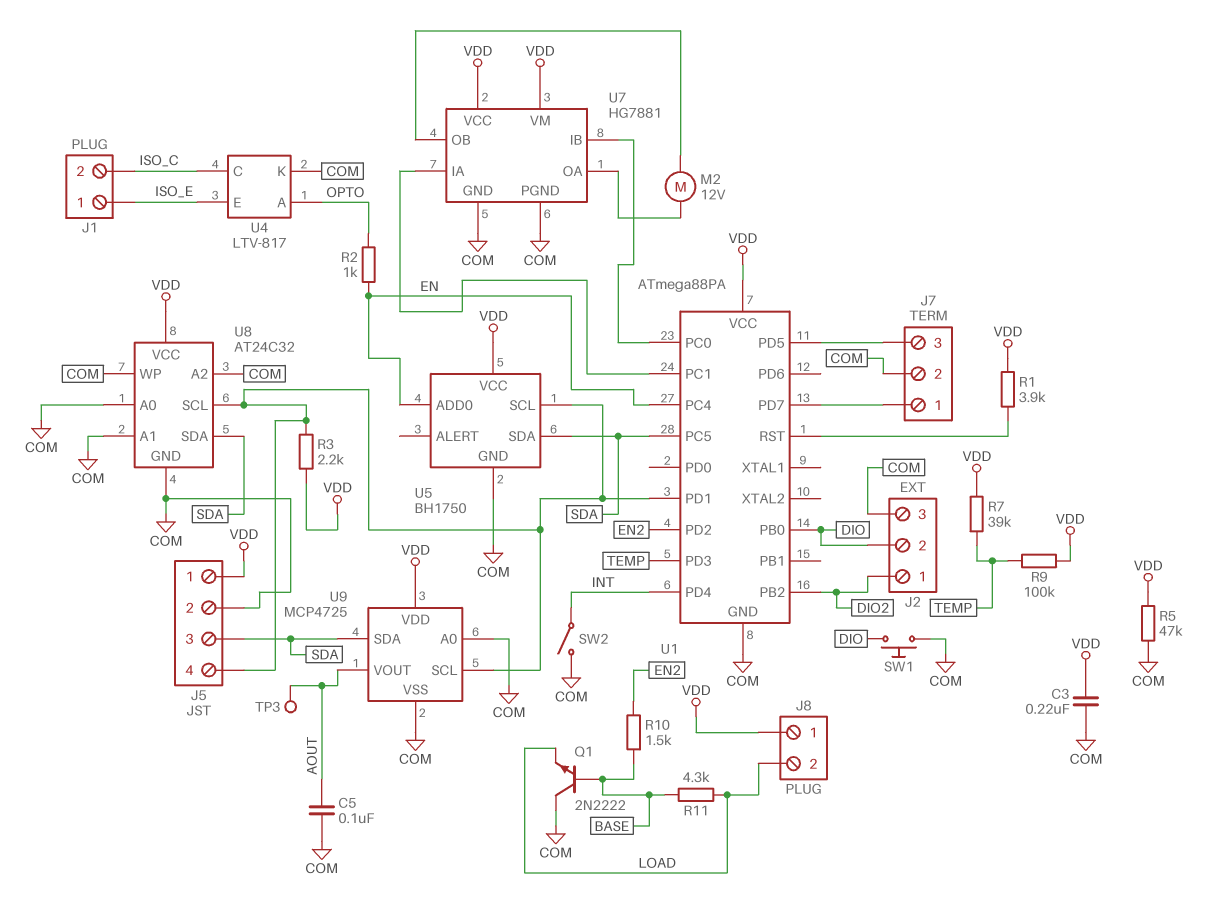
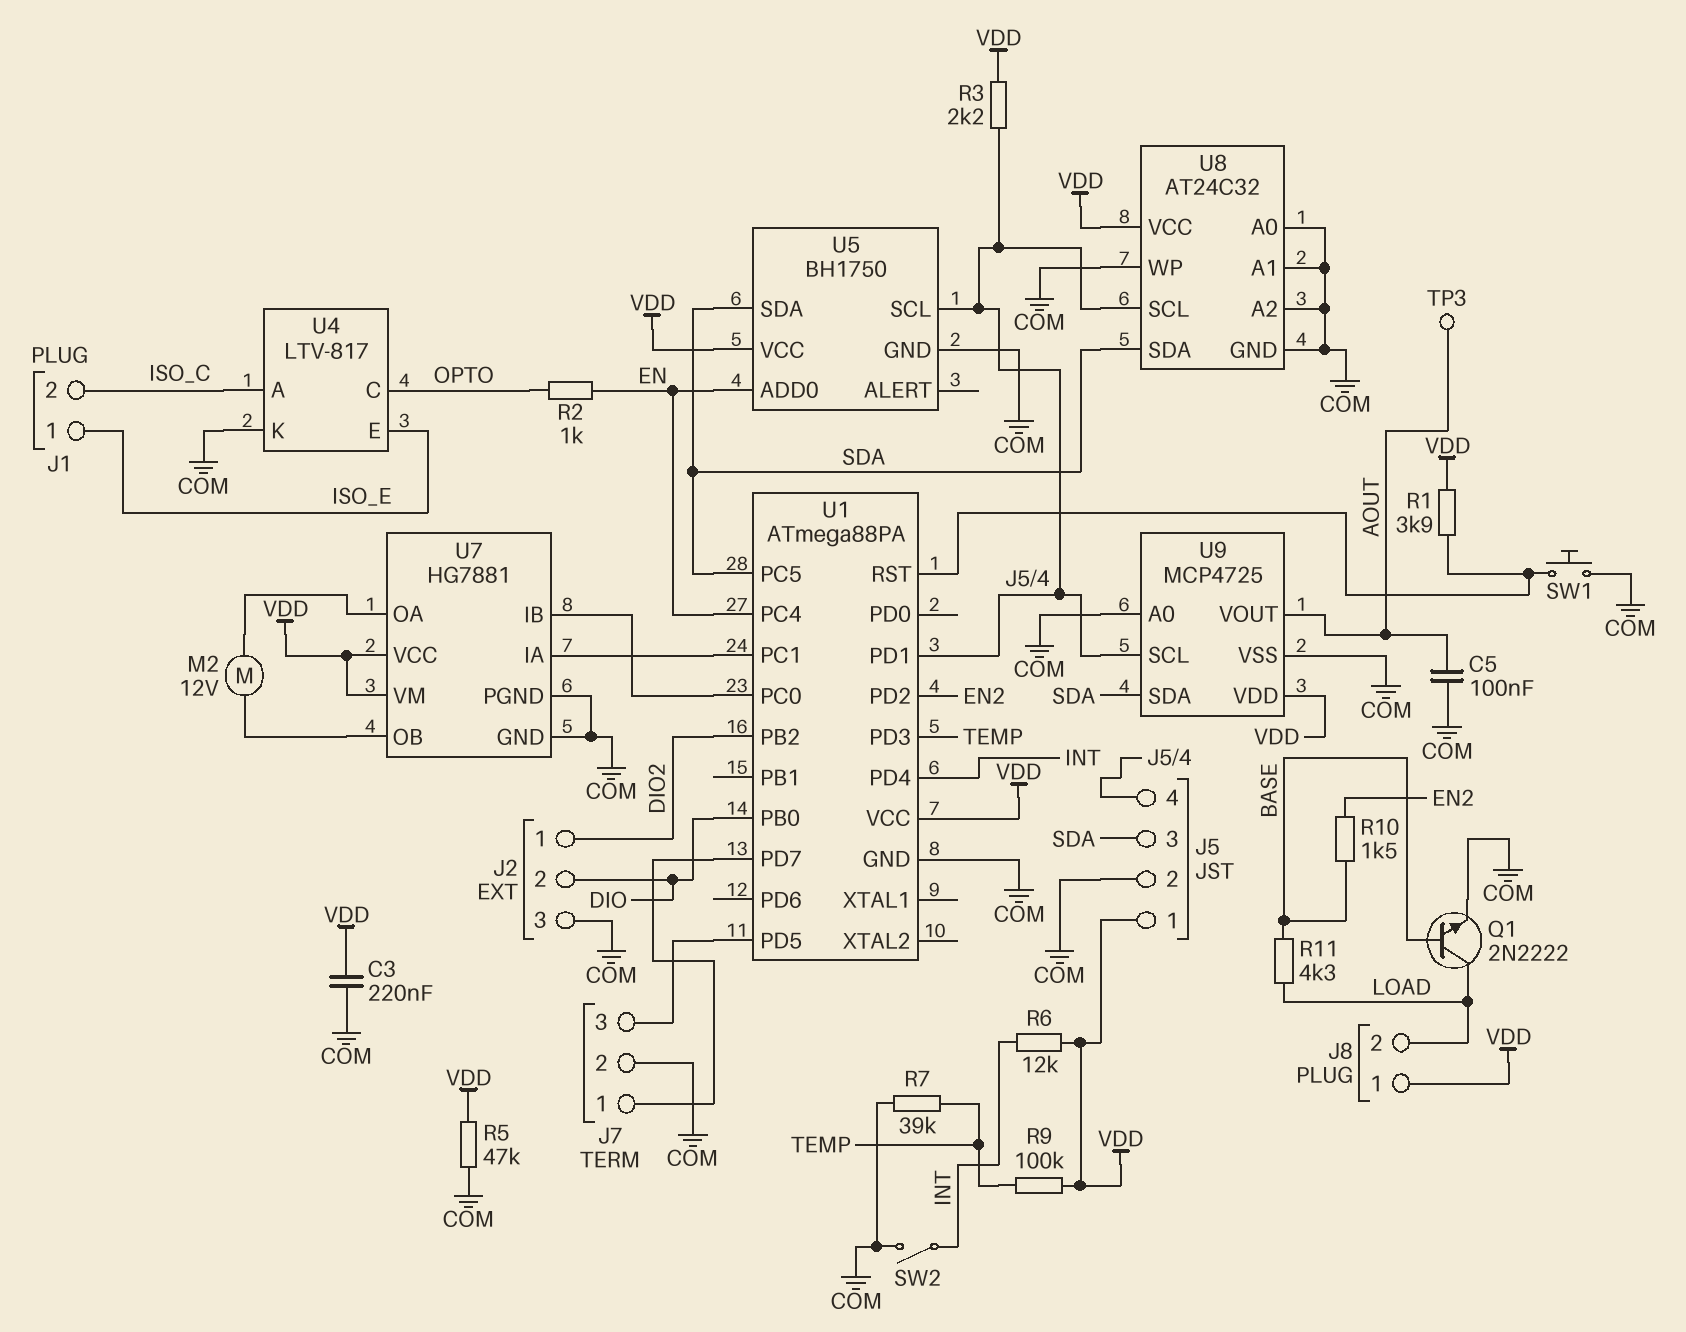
Q1: NPN 2N2222 (B BASE, C COM, E LOAD) -> NPN 2N2222 (B BASE, C LOAD, E COM)
R6: none -> 12k (INT, VDD)
R7: 39k (TEMP, VDD) -> 39k (COM, TEMP)
SW1: button (COM, DIO) -> button (COM, U1/RST)
U4 pin A: OPTO -> ISO_C
U4 pin C: ISO_C -> OPTO

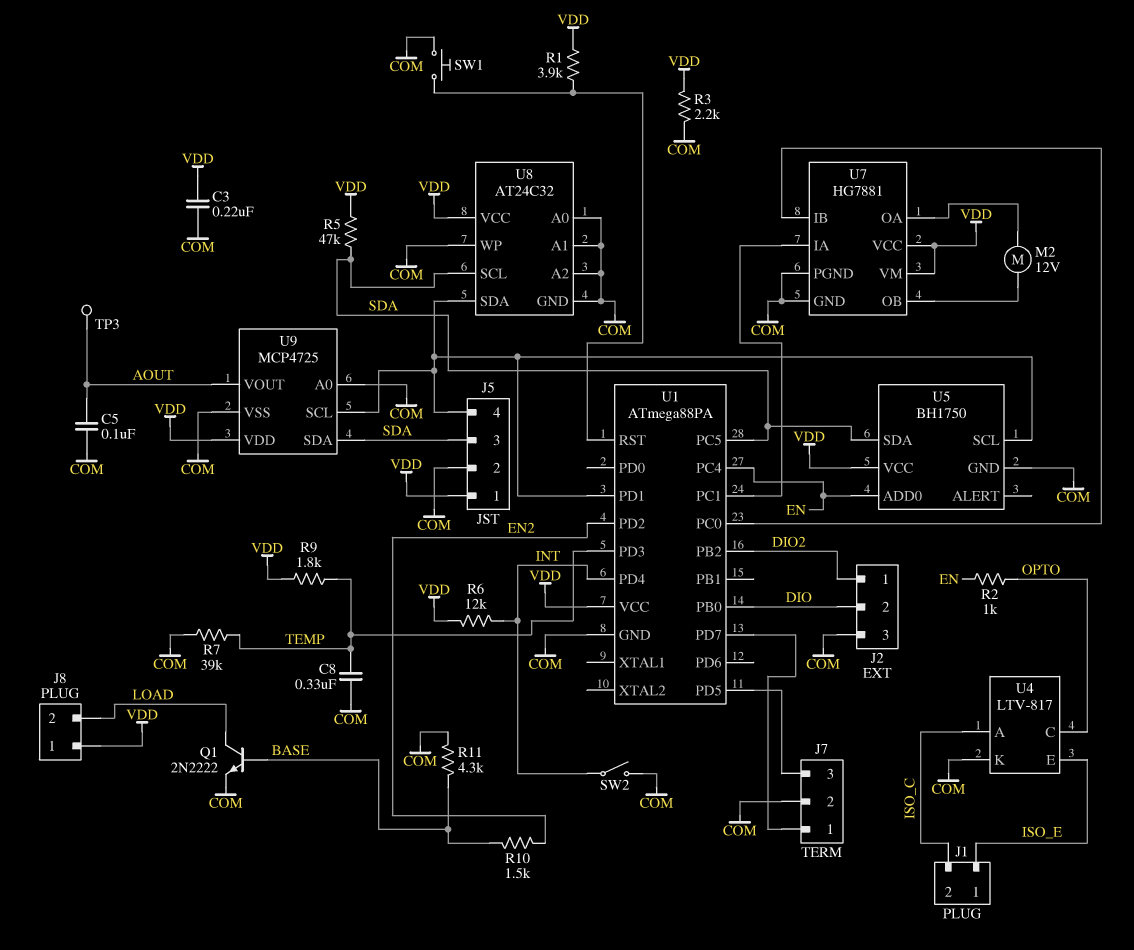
C8: none -> 330nF (COM, TEMP)
R3: 2.2k (J5/4, VDD) -> 2.2k (COM, VDD)
R5: 47k (COM, VDD) -> 47k (SDA, VDD)
R9: 100k (TEMP, VDD) -> 1.8k (TEMP, VDD)
R11: 4.3k (BASE, LOAD) -> 4.3k (BASE, COM)
U8 pin SCL: J5/4 -> SDA
U8 pin SDA: SDA -> J5/4

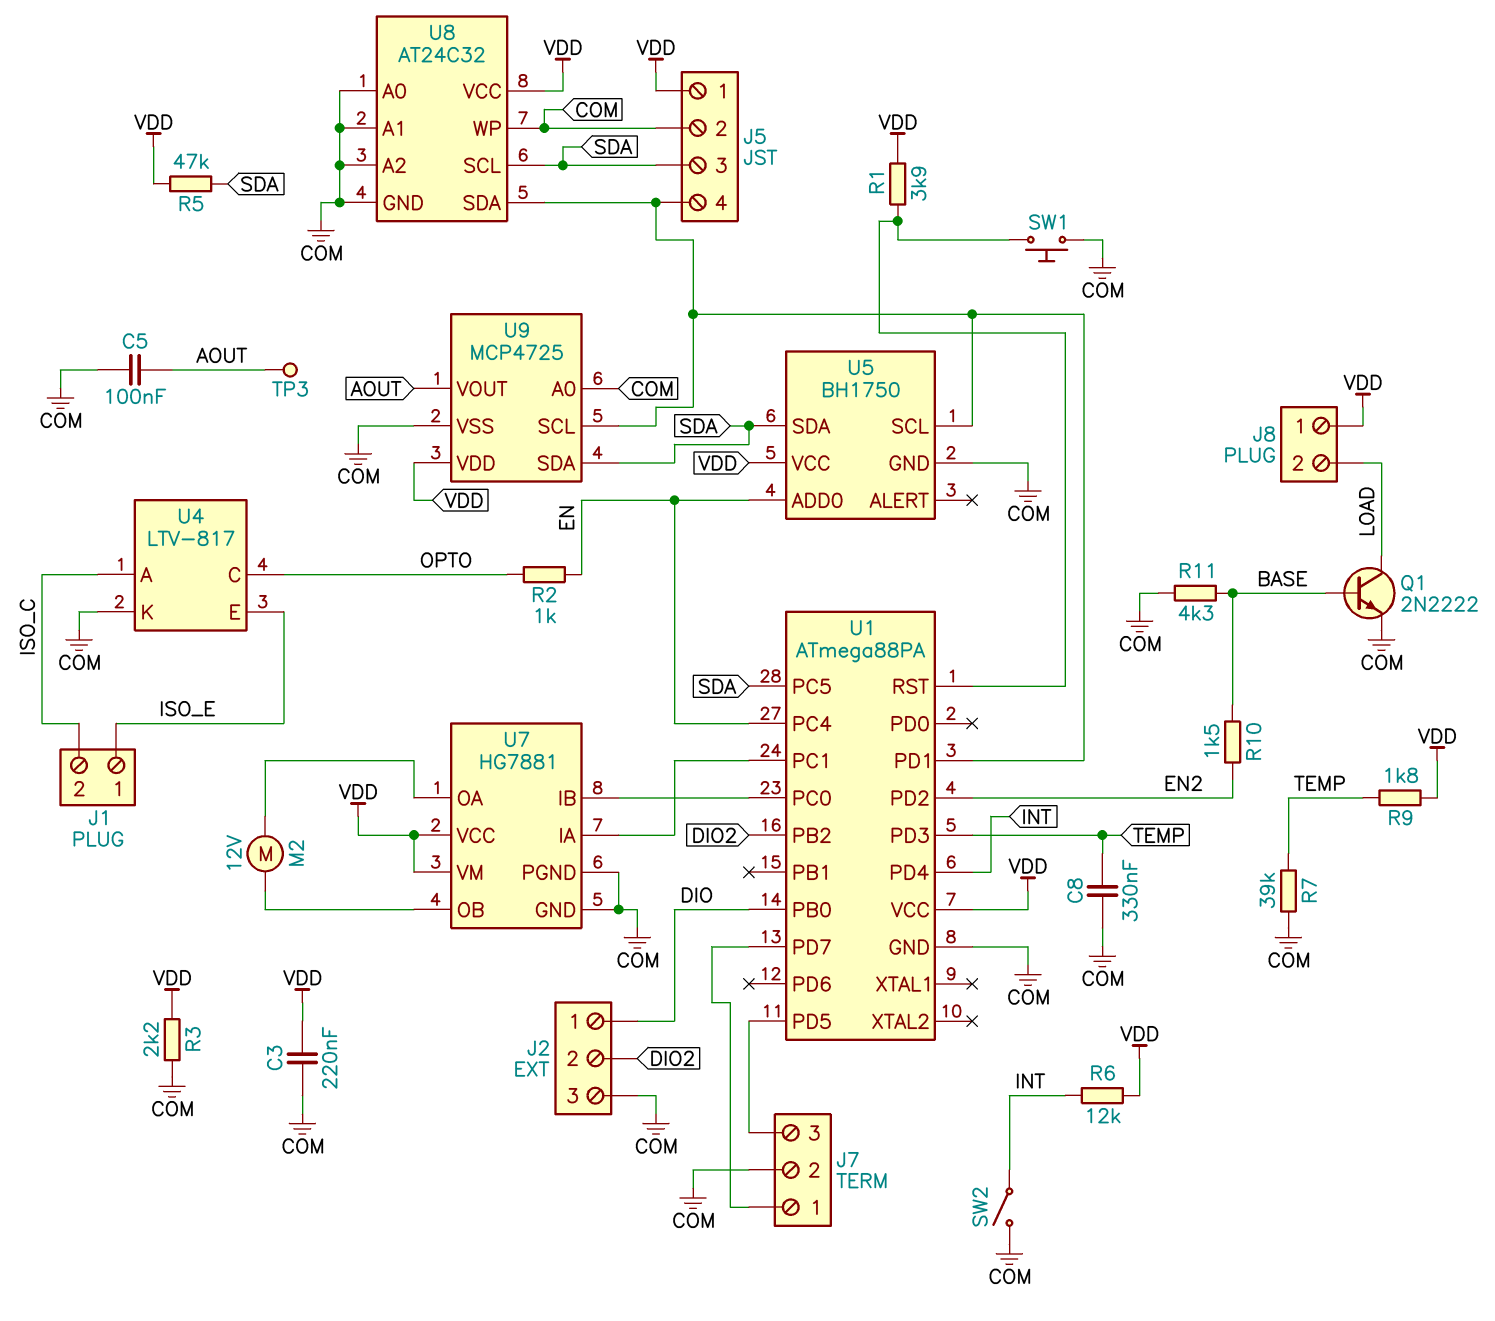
J2 pin 1: DIO2 -> DIO
J2 pin 2: DIO -> DIO2

